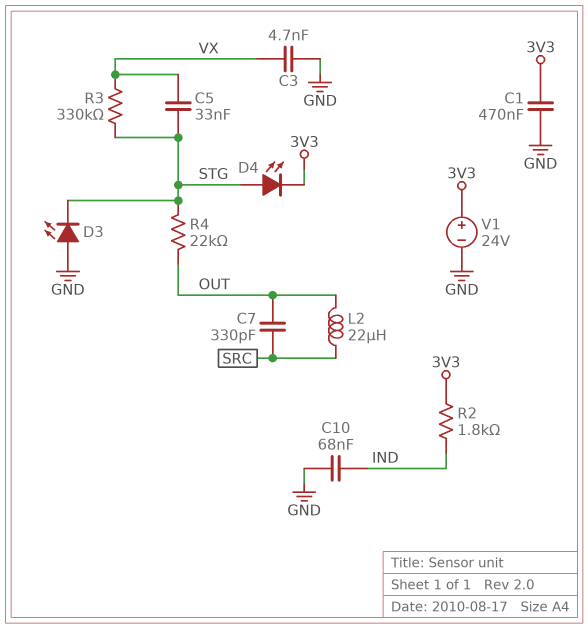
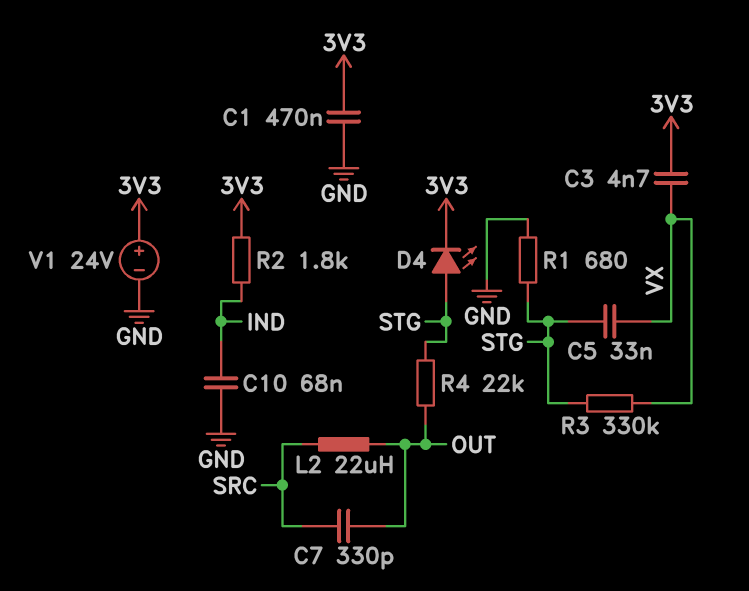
C3: 4.7nF (GND, VX) -> 4.7nF (3V3, VX)
D3: LED (A GND, K STG) -> none
R1: none -> 680 (GND, STG)

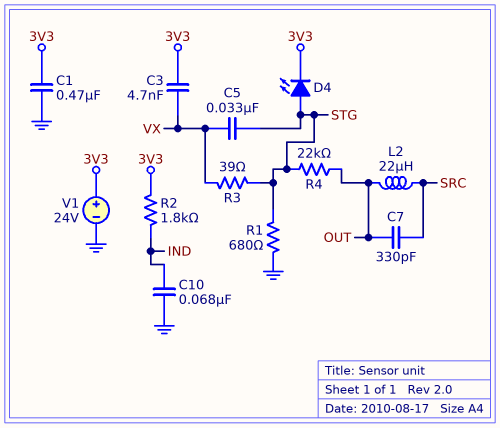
R3: 330k (STG, VX) -> 39 (STG, VX)

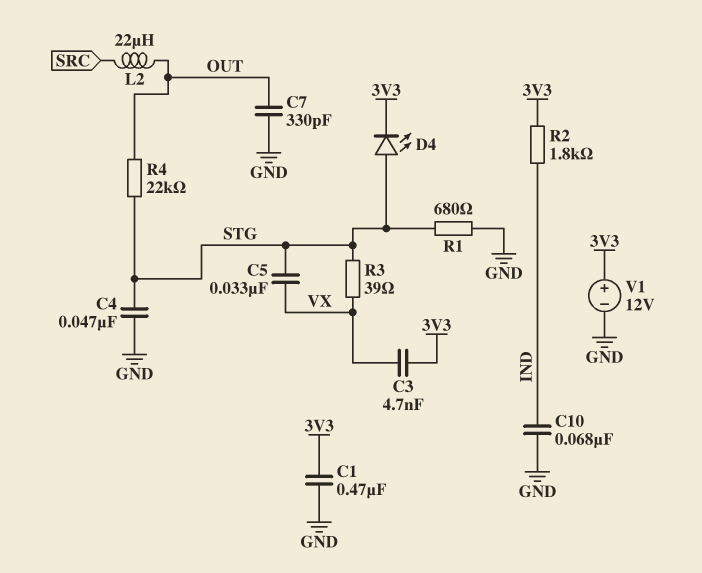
C4: none -> 47nF (GND, STG)
C7: 330pF (OUT, SRC) -> 330pF (GND, OUT)
V1: 24V (plus 3V3, minus GND) -> 12V (plus 3V3, minus GND)

